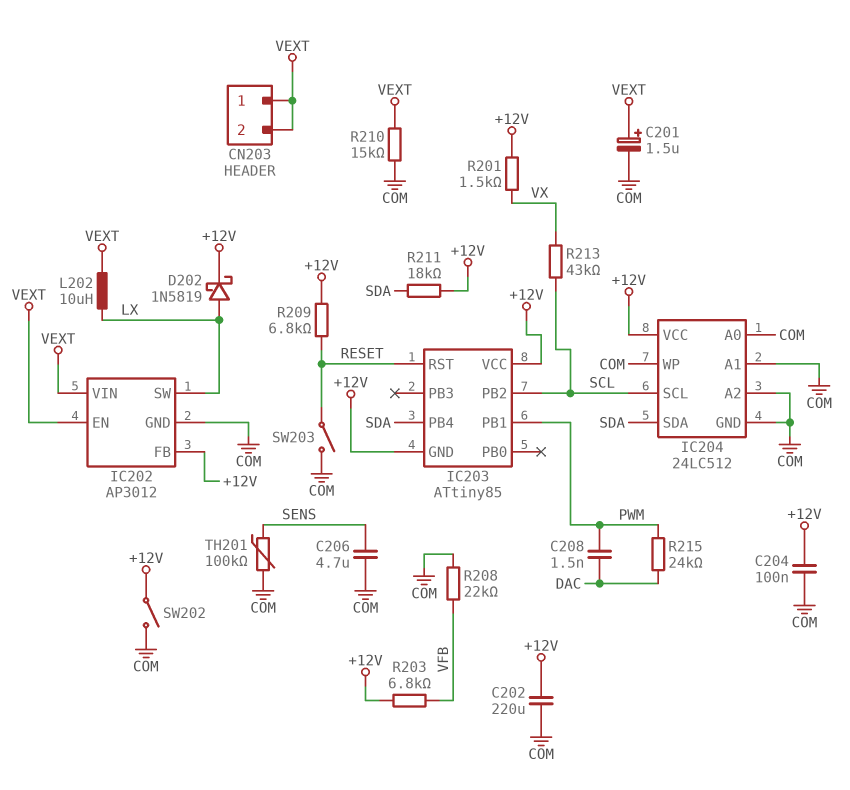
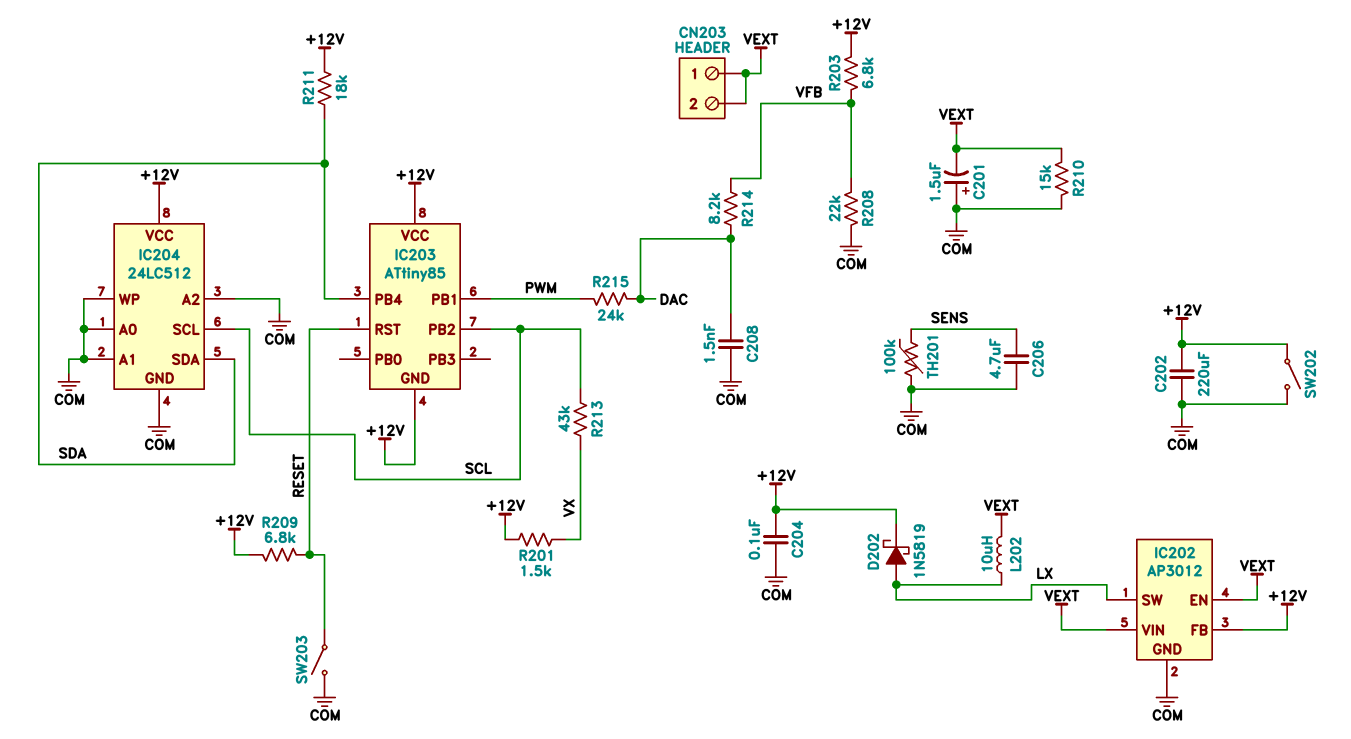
C201: 1.5uF (plus VEXT, minus COM) -> 1.5uF (plus COM, minus VEXT)
C208: 1.5nF (DAC, PWM) -> 1.5nF (COM, DAC)
R214: none -> 8.2k (DAC, VFB)

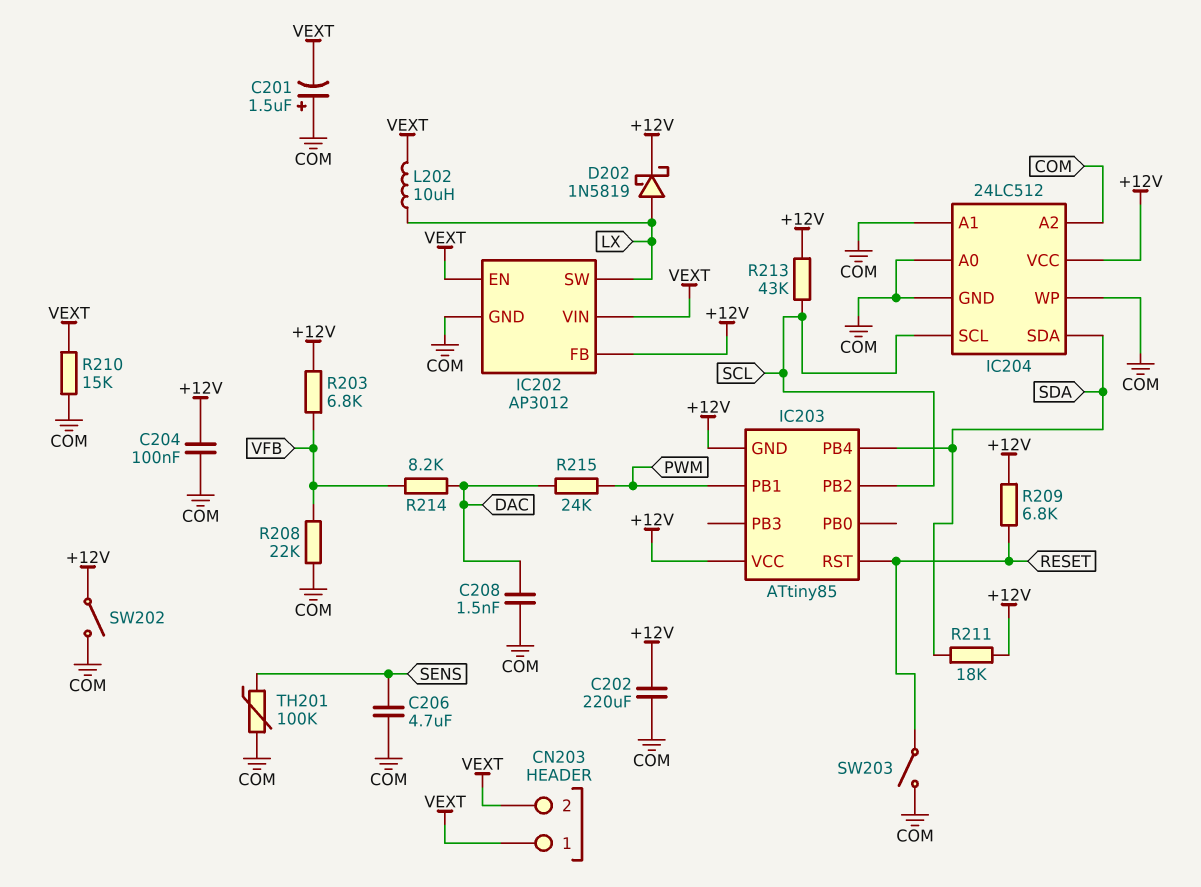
R201: 1.5k (+12V, VX) -> none
R213: 43k (SCL, VX) -> 43k (+12V, SCL)

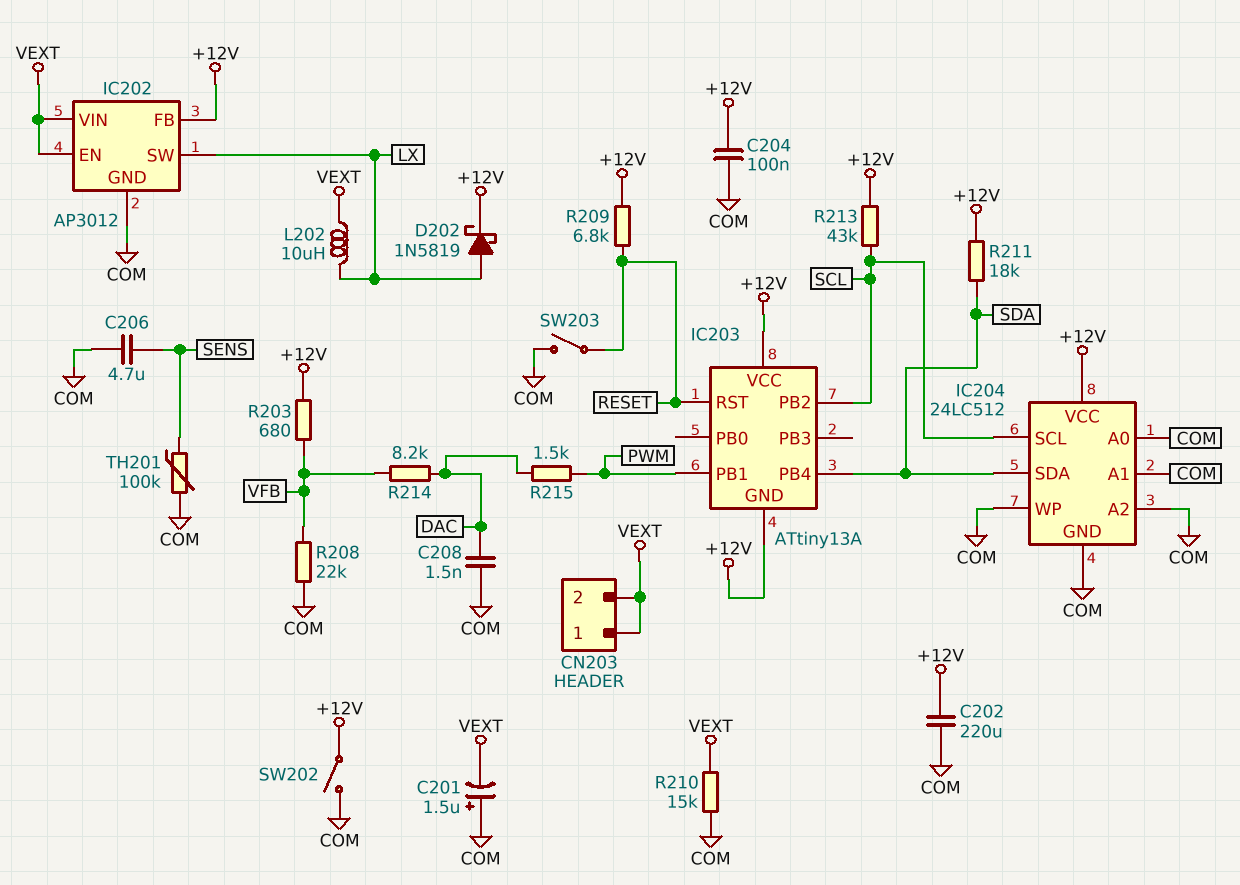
IC203: ATtiny85 -> ATtiny13A
R203: 6.8k (+12V, VFB) -> 680 (+12V, VFB)
R215: 24k (DAC, PWM) -> 1.5k (DAC, PWM)

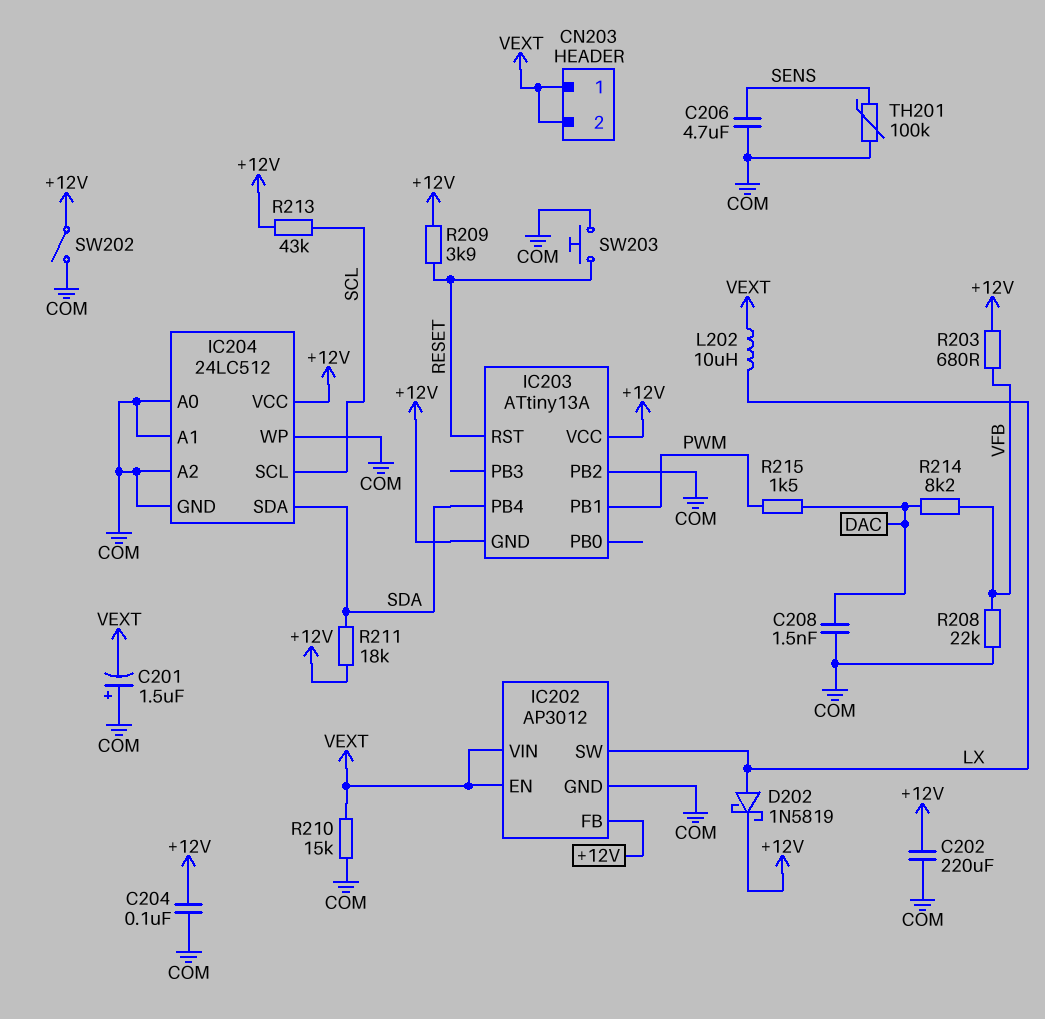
IC203 pin PB2: SCL -> COM
R209: 6.8k (+12V, RESET) -> 3.9k (+12V, RESET)
SW203: switch (COM, RESET) -> button (COM, RESET)

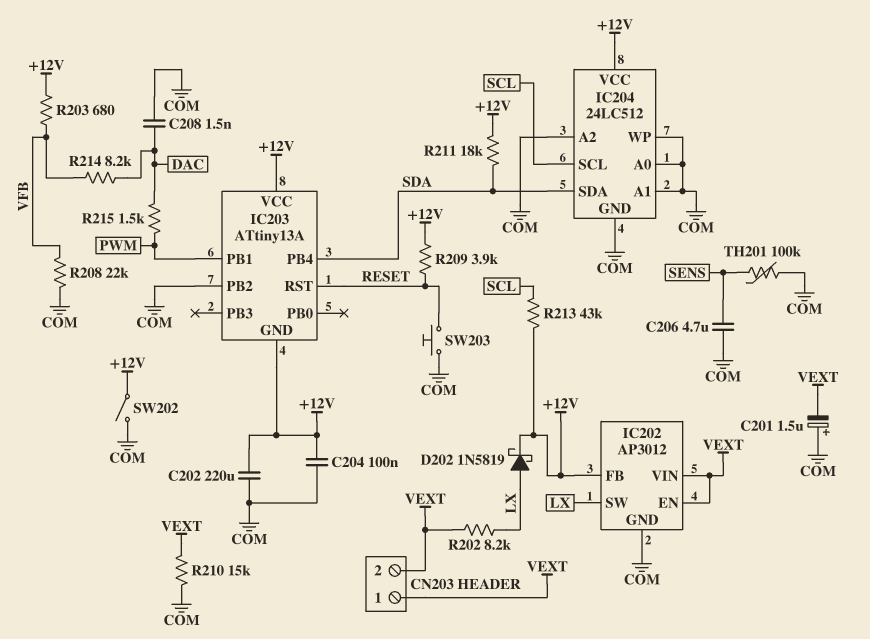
L202: 10uH (LX, VEXT) -> none
R202: none -> 8.2k (LX, VEXT)

